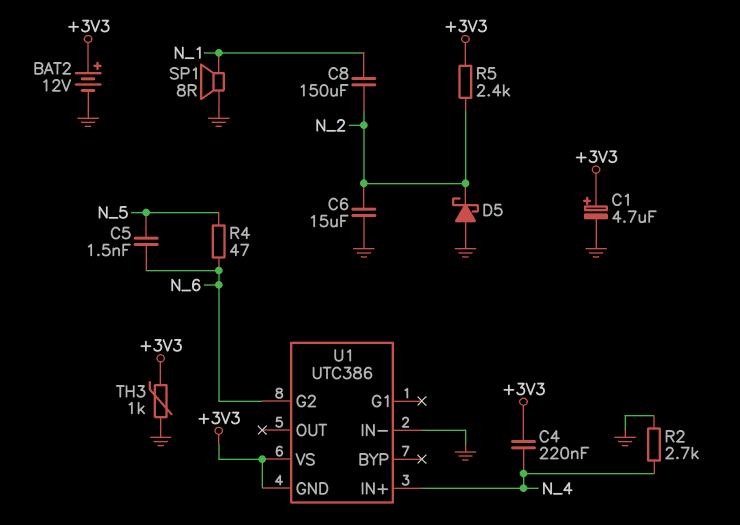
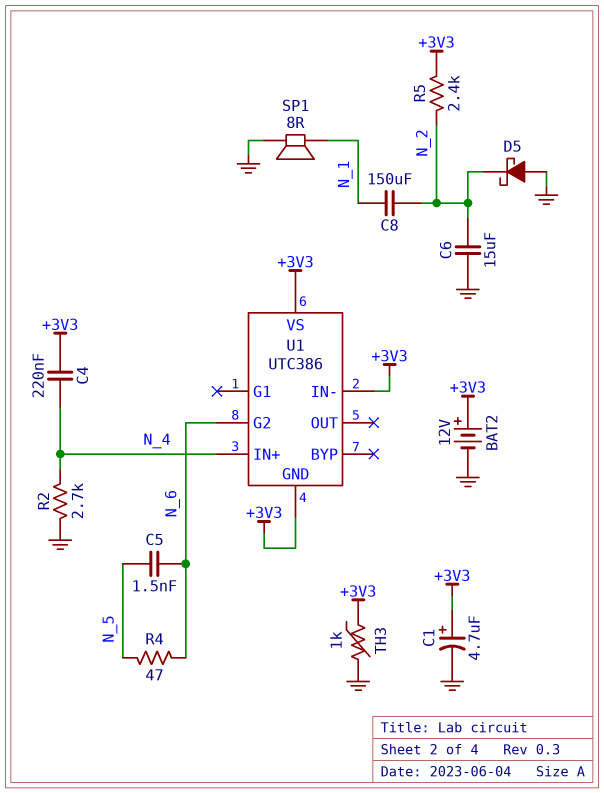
U1 pin IN-: GND -> +3V3

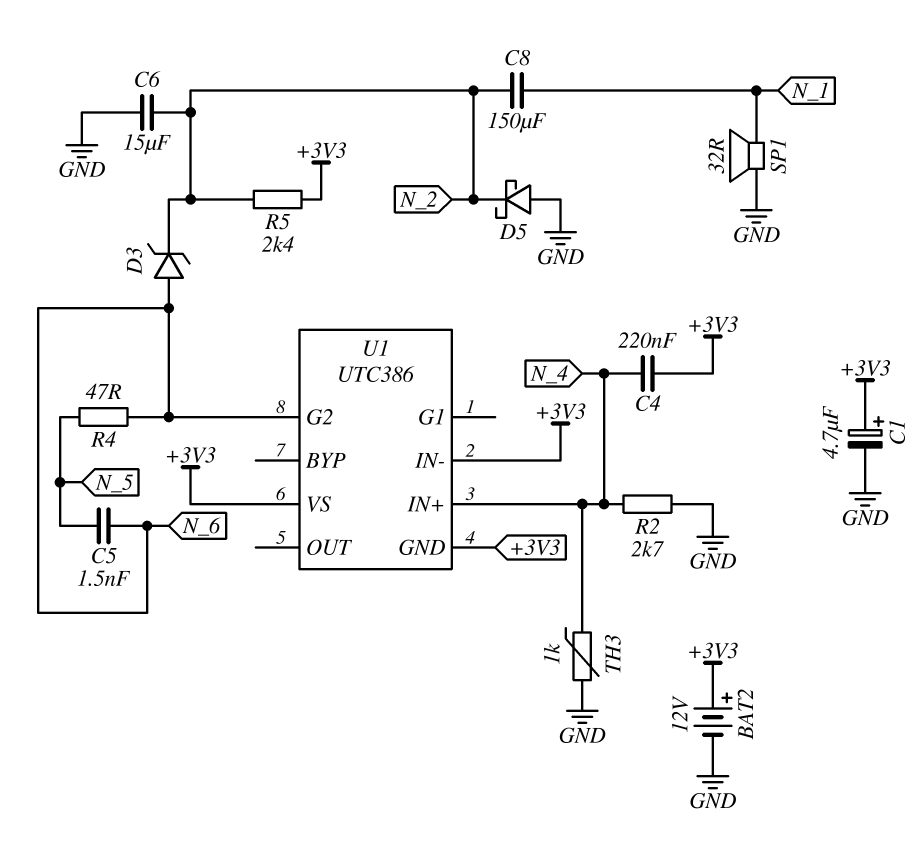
D3: none -> zener (A N_6, K N_2)
SP1: speaker 8R (GND, N_1) -> speaker 32R (GND, N_1)
TH3: 1k (+3V3, GND) -> 1k (GND, N_4)

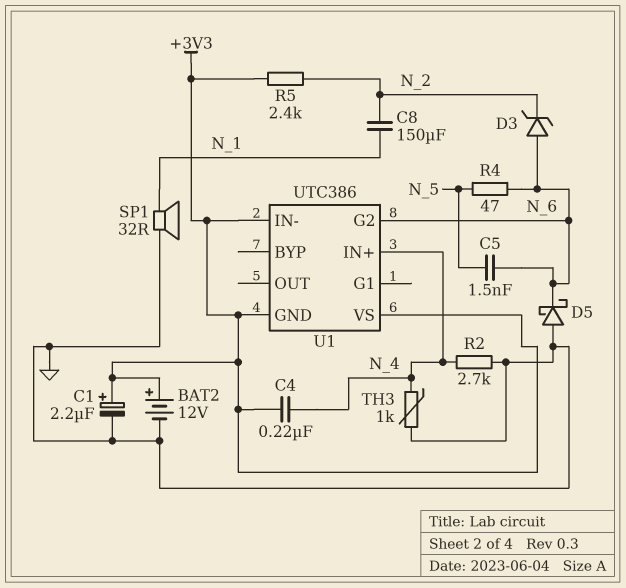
C1: 4.7uF (plus +3V3, minus GND) -> 2.2uF (plus +3V3, minus GND)
C6: 15uF (GND, N_2) -> none
D5: schottky (A GND, K N_2) -> schottky (A GND, K N_6)

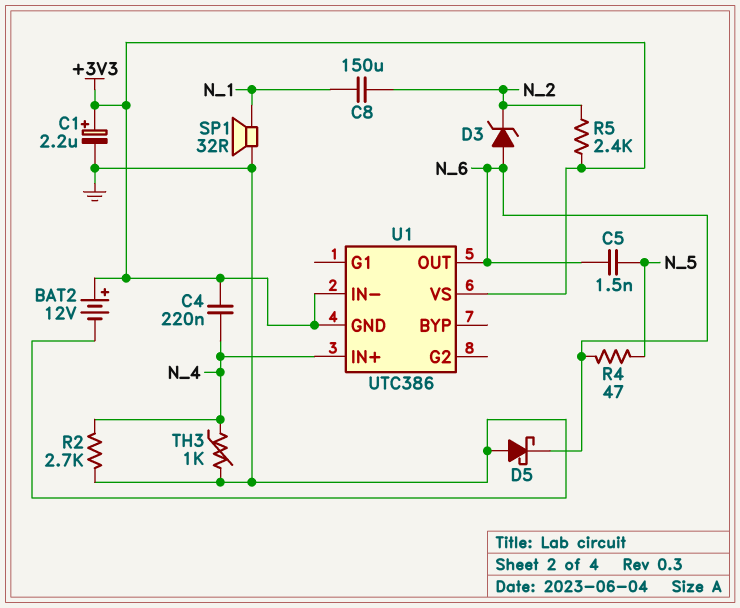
U1 pin G2: N_6 -> none
U1 pin OUT: none -> N_6

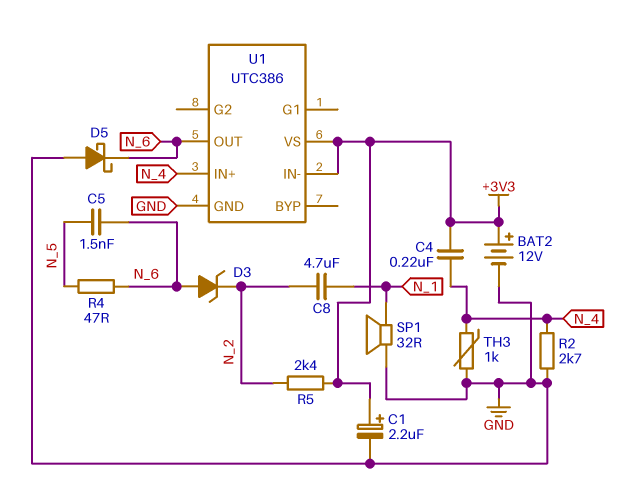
C8: 150uF (N_1, N_2) -> 4.7uF (N_1, N_2)
U1 pin GND: +3V3 -> GND

